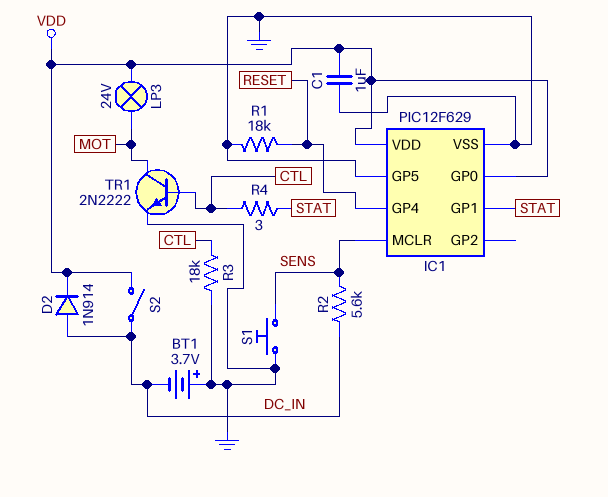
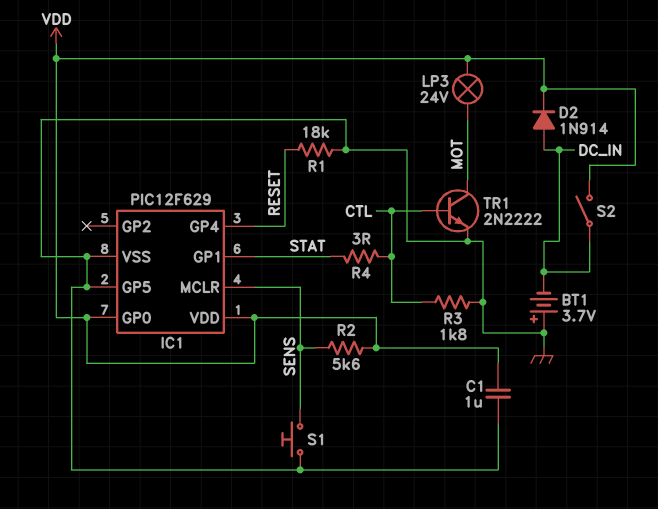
R2: 5.6k (DC_IN, SENS) -> 5.6k (SENS, VDD)
R3: 18k (CTL, GND) -> 1.8k (CTL, GND)

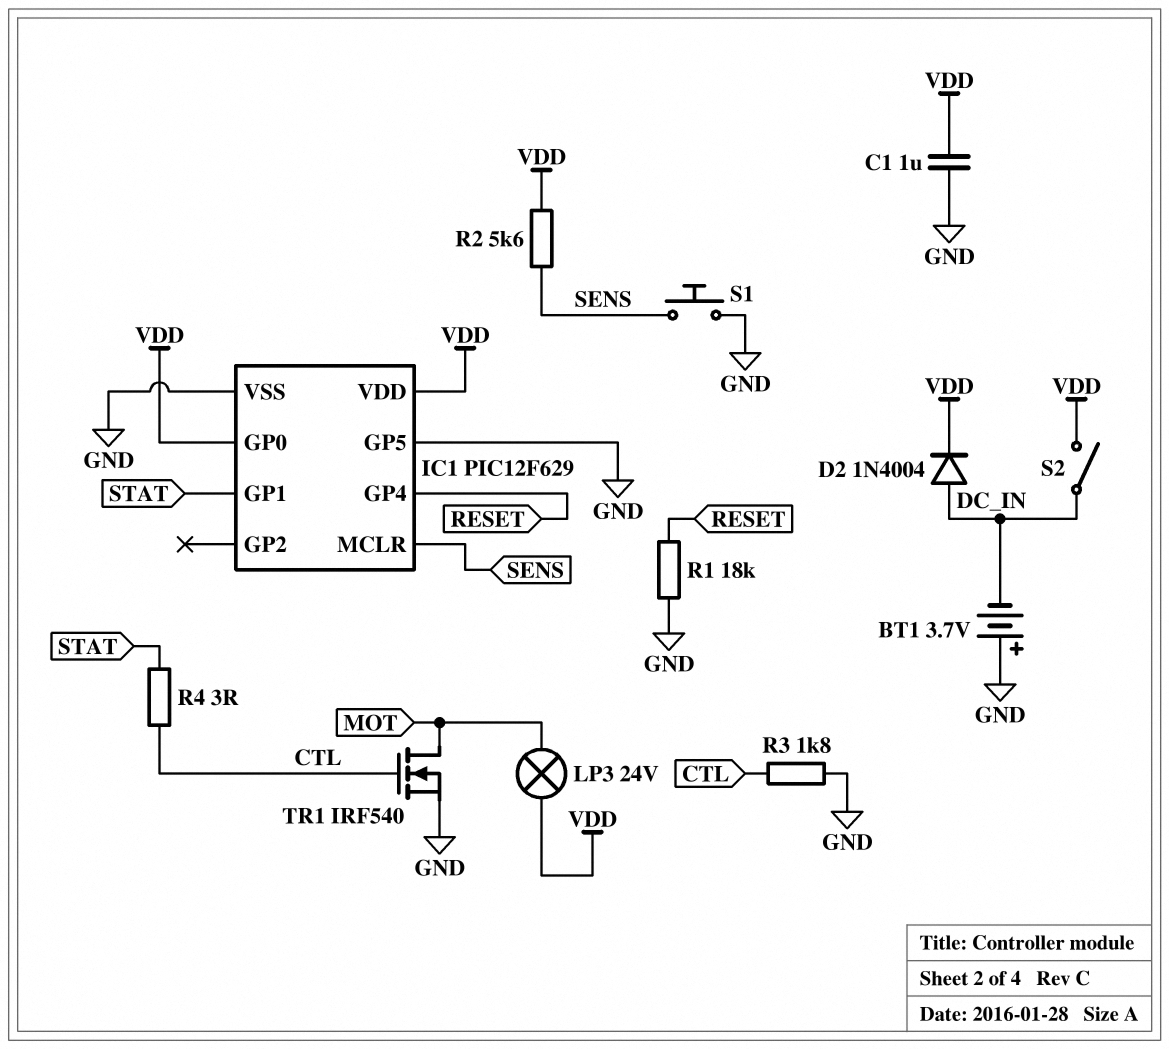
D2: diode 1N914 (A DC_IN, K VDD) -> diode 1N4004 (A DC_IN, K VDD)
TR1: NPN 2N2222 (B CTL, C MOT, E GND) -> NMOS IRF540 (G CTL, D MOT, S GND)

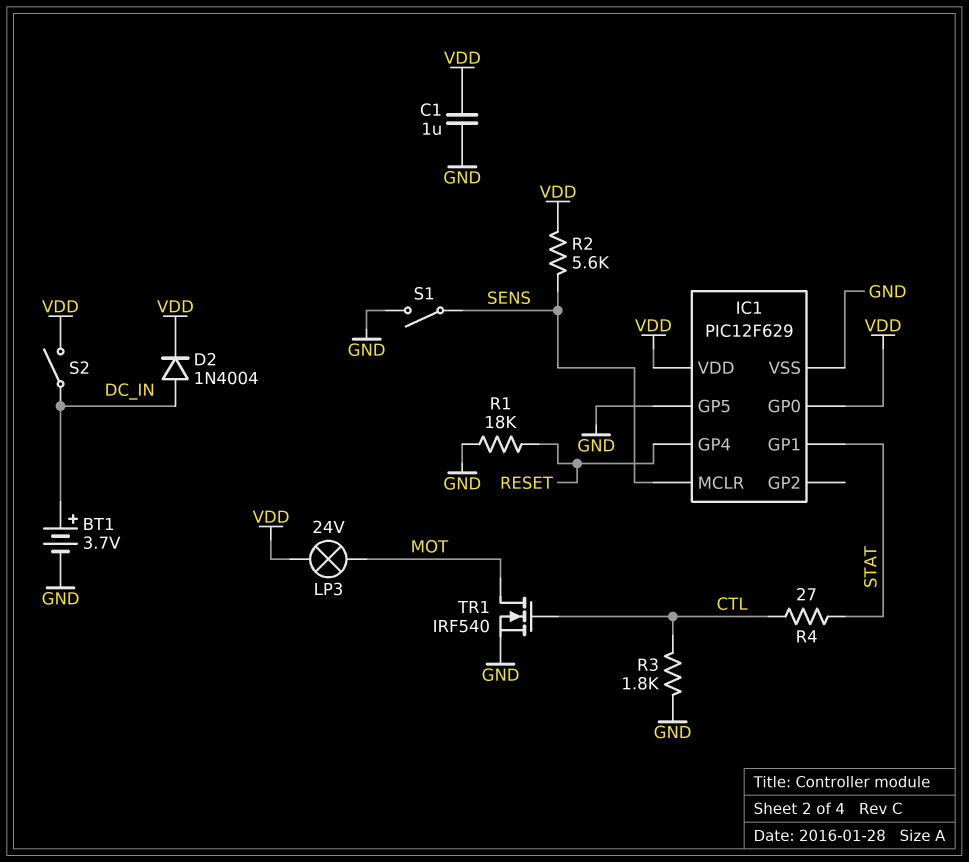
BT1: 3.7V (plus GND, minus DC_IN) -> 3.7V (plus DC_IN, minus GND)
R4: 3 (CTL, STAT) -> 27 (CTL, STAT)
S1: button (GND, SENS) -> switch (GND, SENS)

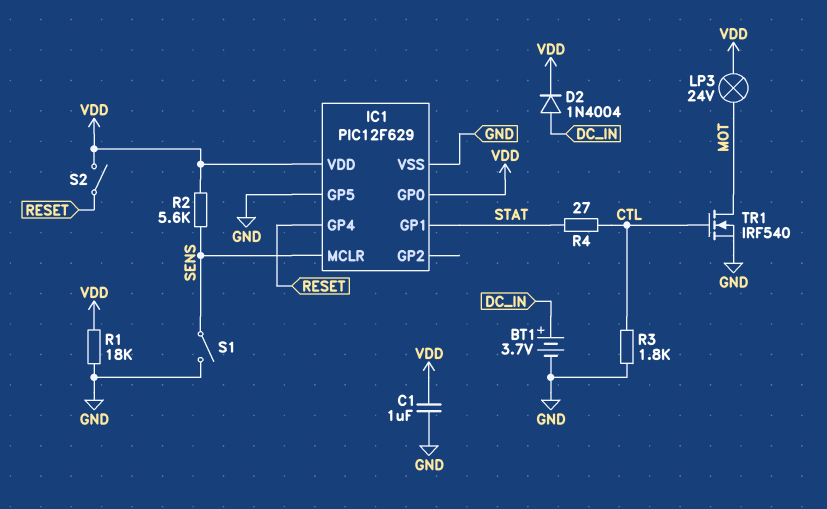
R1: 18k (GND, RESET) -> 18k (GND, VDD)
S2: switch (DC_IN, VDD) -> switch (RESET, VDD)

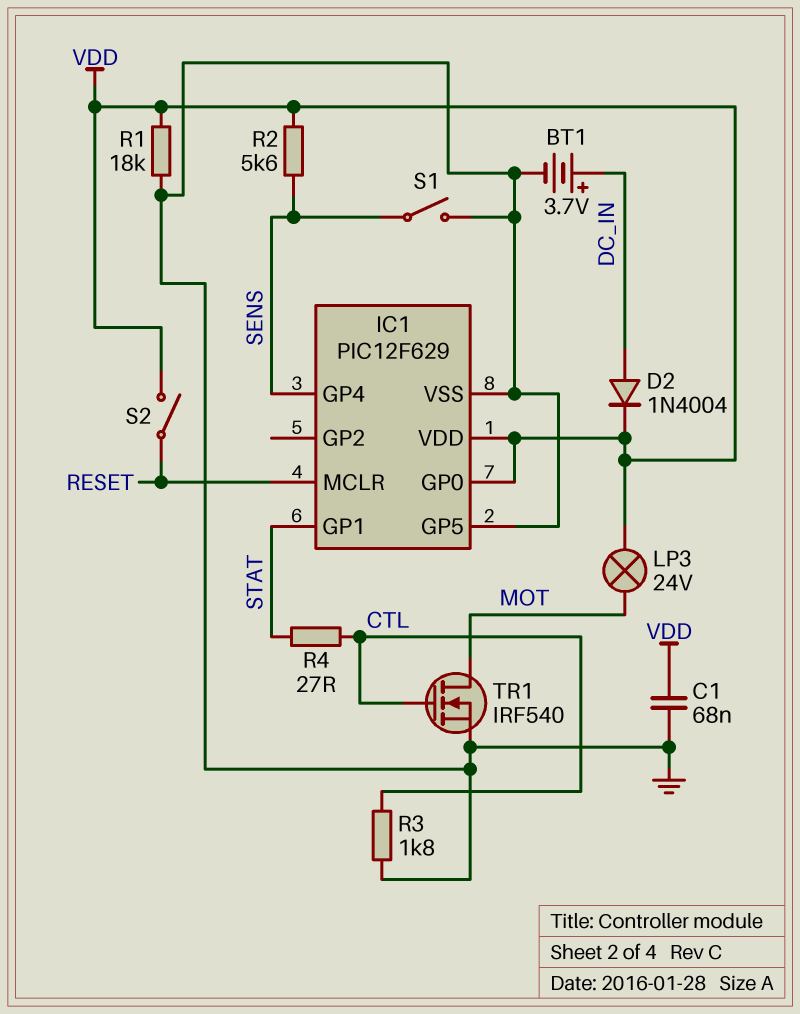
C1: 1uF (GND, VDD) -> 68nF (GND, VDD)
IC1 pin GP4: RESET -> SENS
IC1 pin MCLR: SENS -> RESET

